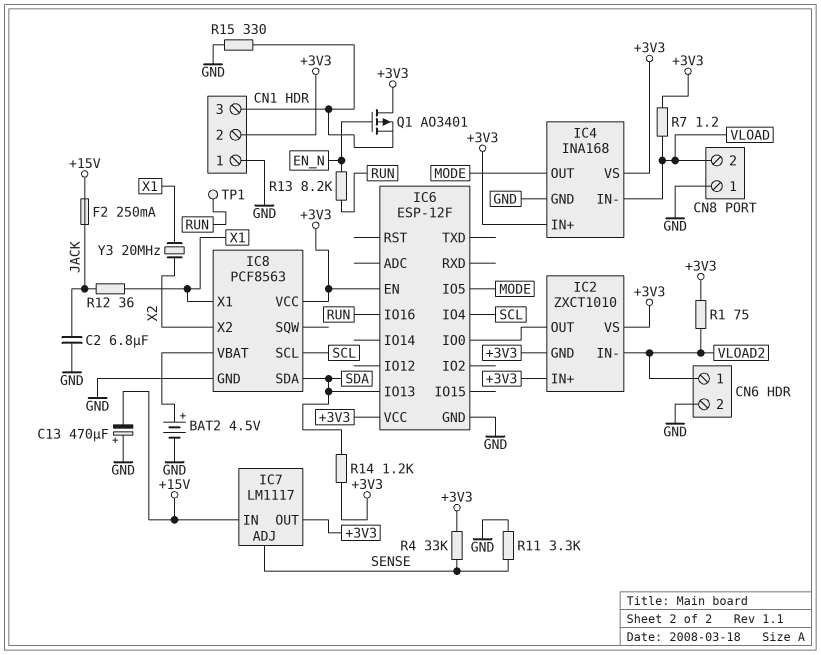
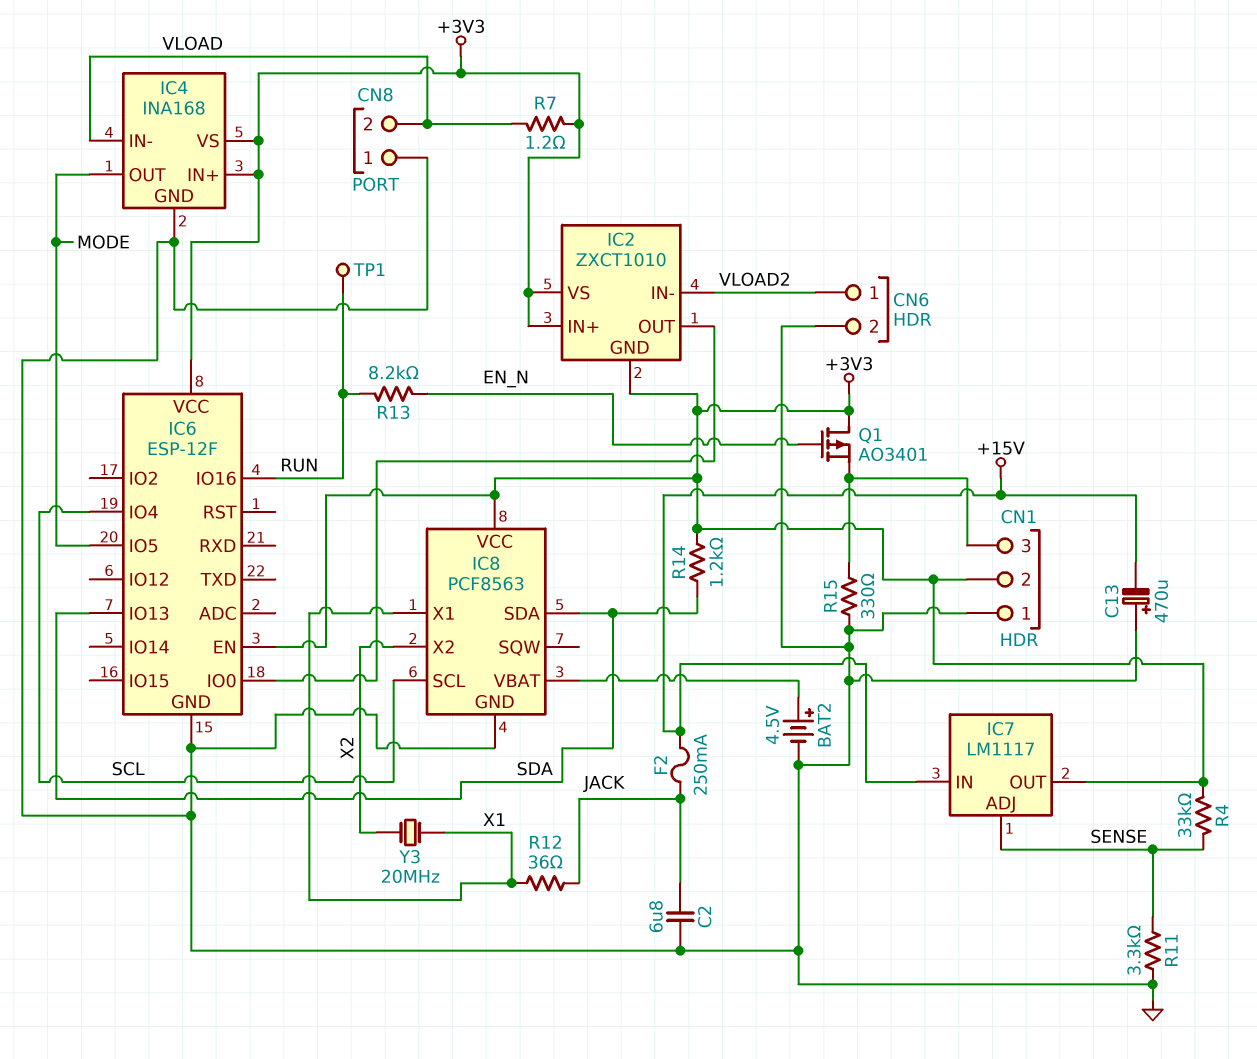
R1: 75 (+3V3, VLOAD2) -> none

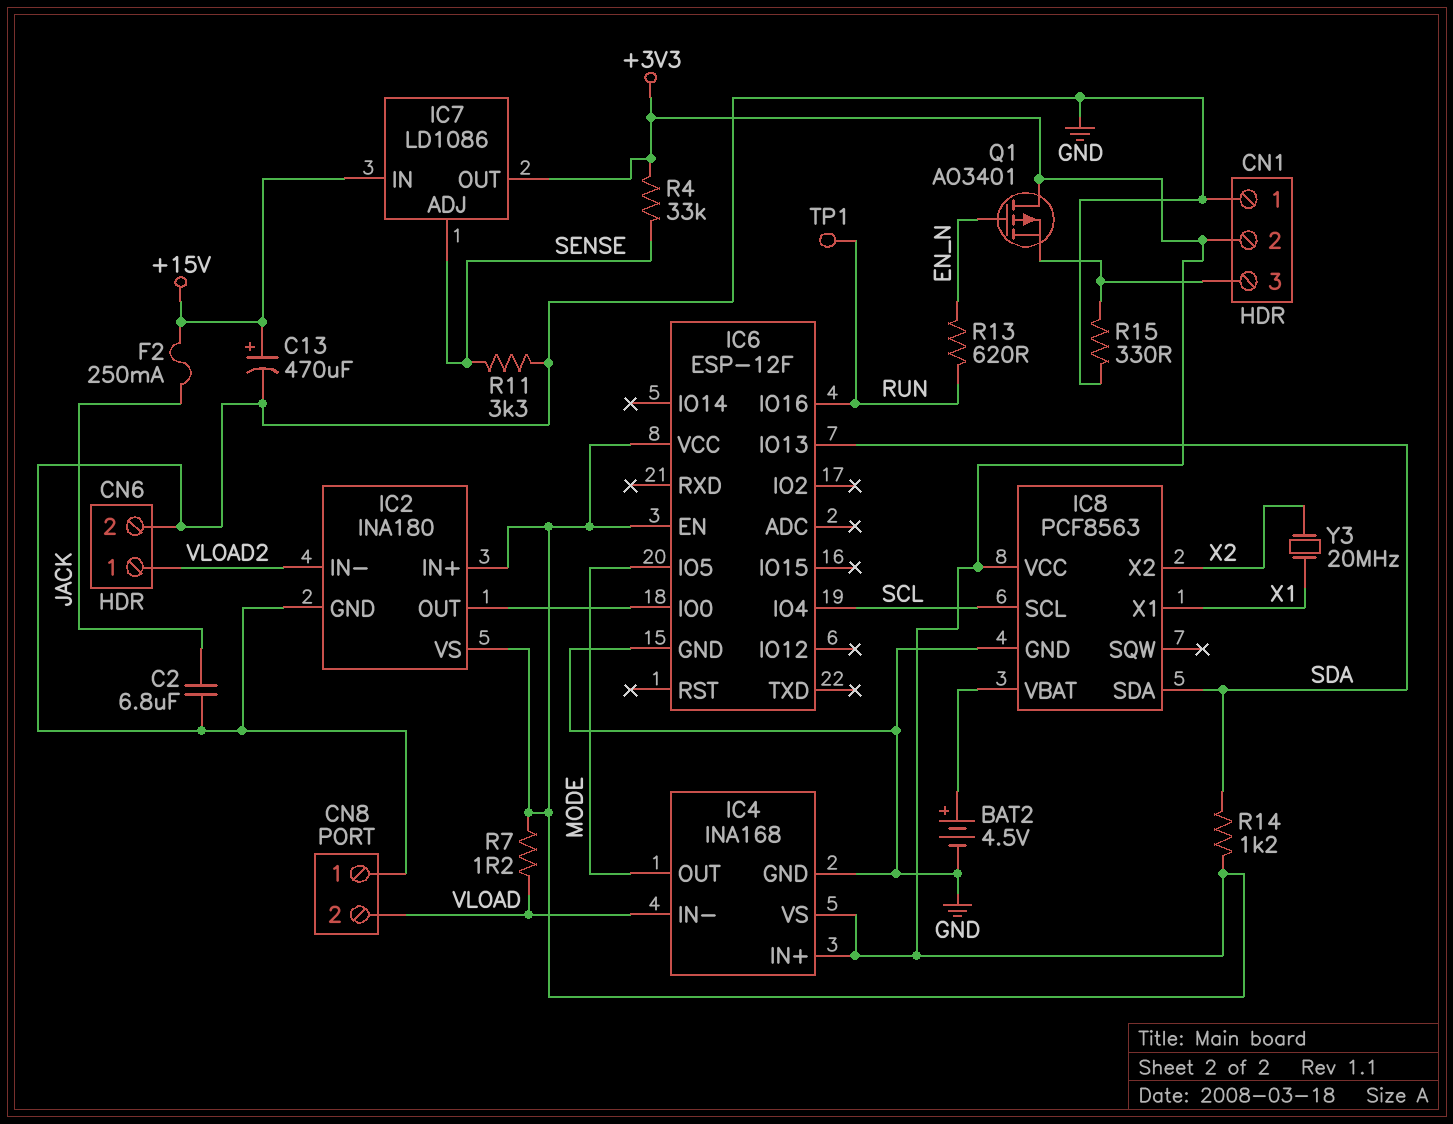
C13: 470uF (plus GND, minus +15V) -> 470uF (plus +15V, minus GND)
IC2: ZXCT1010 -> INA180
IC2 pin GND: +3V3 -> GND
IC7: LM1117 -> LD1086
R12: 36 (JACK, X1) -> none
R13: 8.2k (EN_N, RUN) -> 620 (EN_N, RUN)

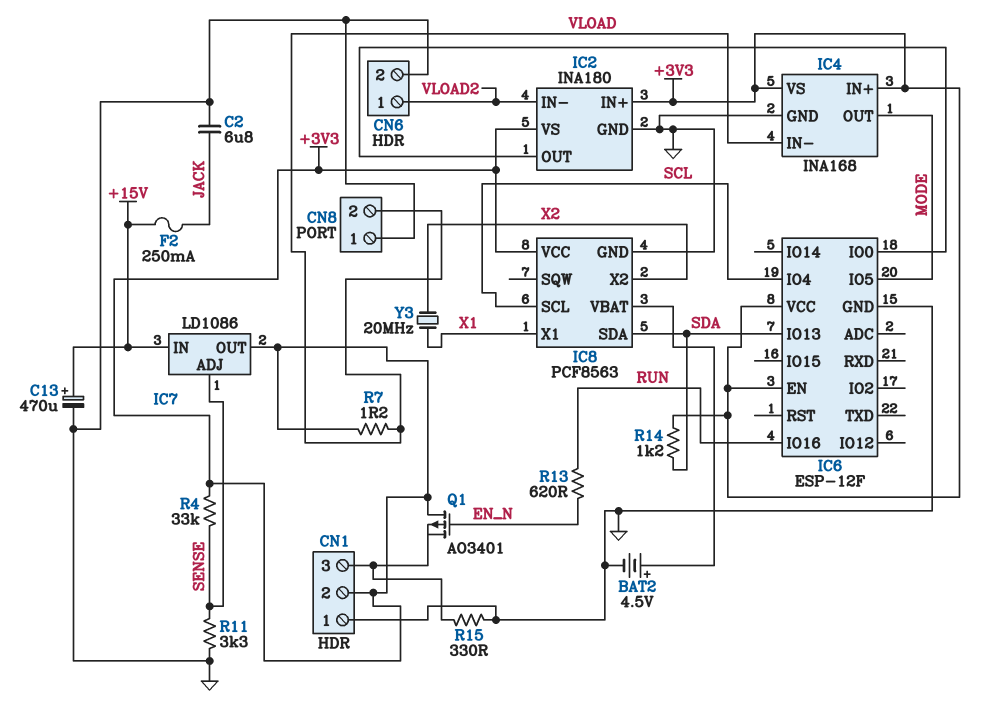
TP1: test point (RUN) -> none

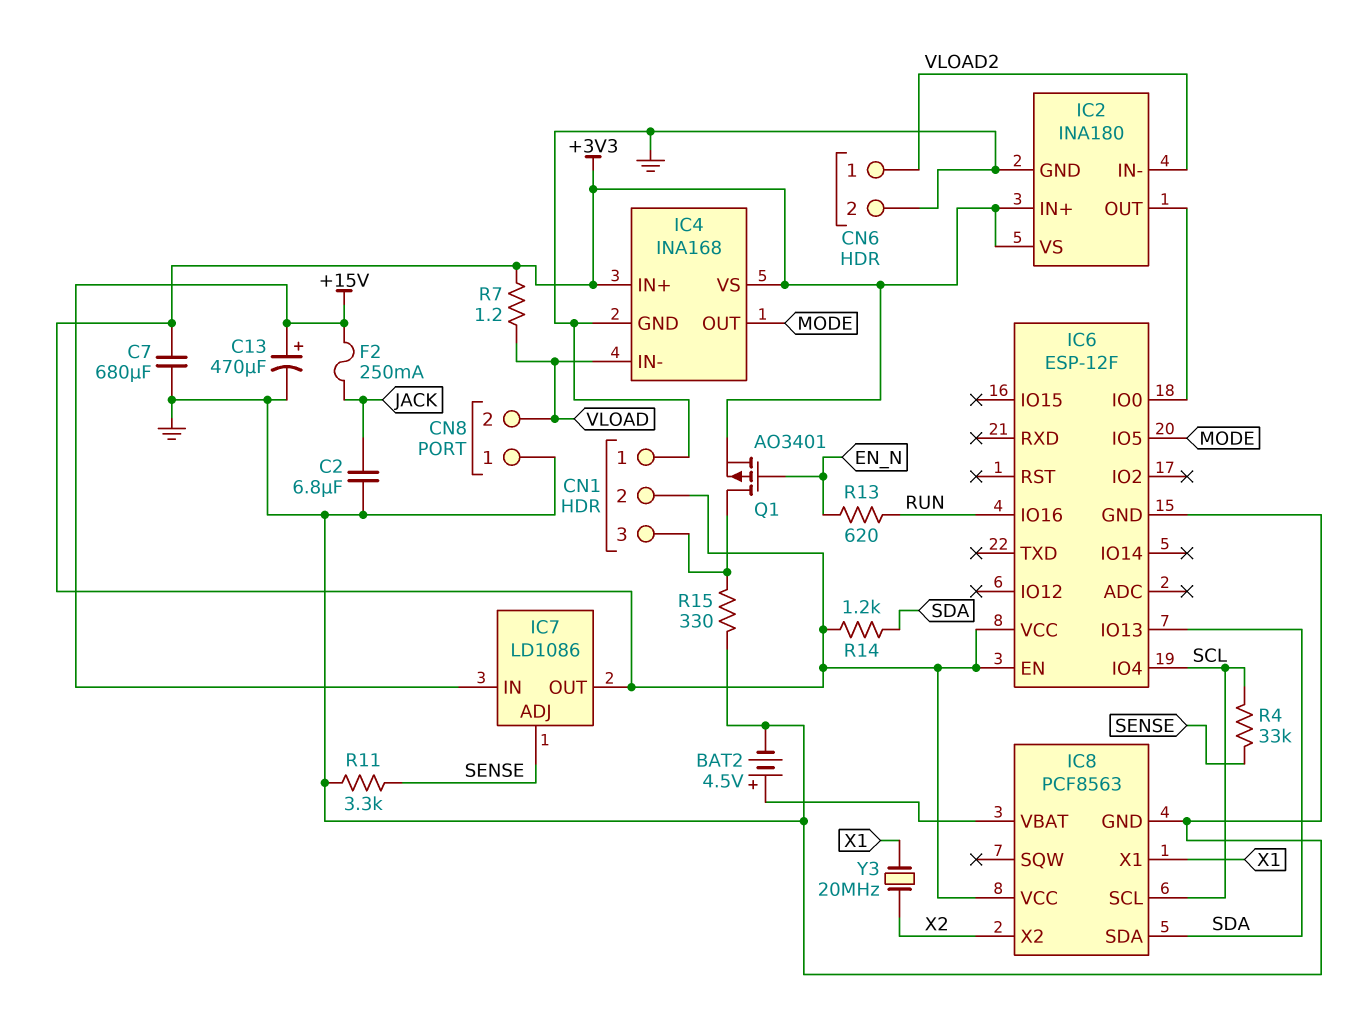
C7: none -> 680uF (+3V3, GND)
Q1: PMOS AO3401 (G EN_N, D +3V3, S CN1/3) -> PMOS AO3401 (G EN_N, D CN1/3, S +3V3)
R4: 33k (+3V3, SENSE) -> 33k (SCL, SENSE)

